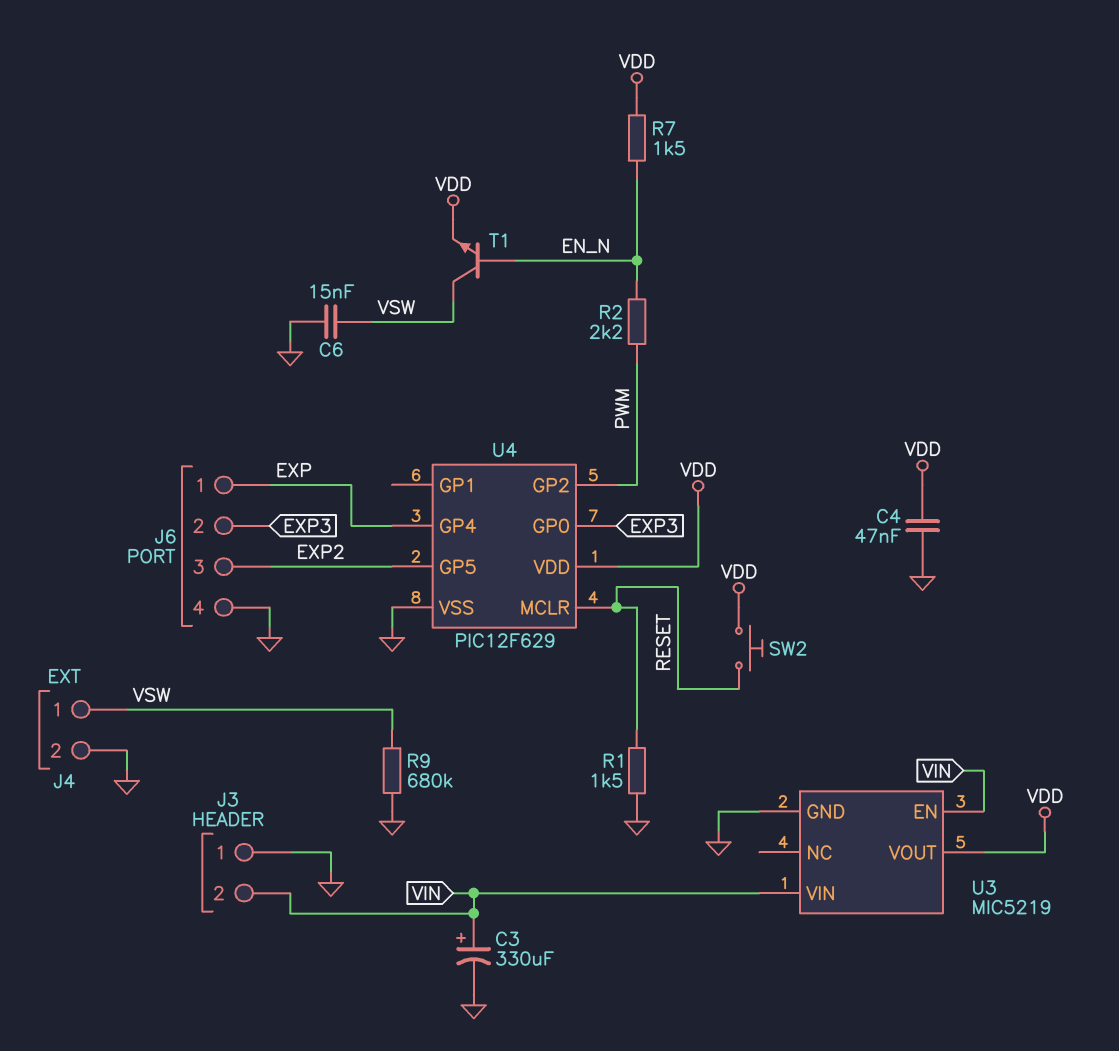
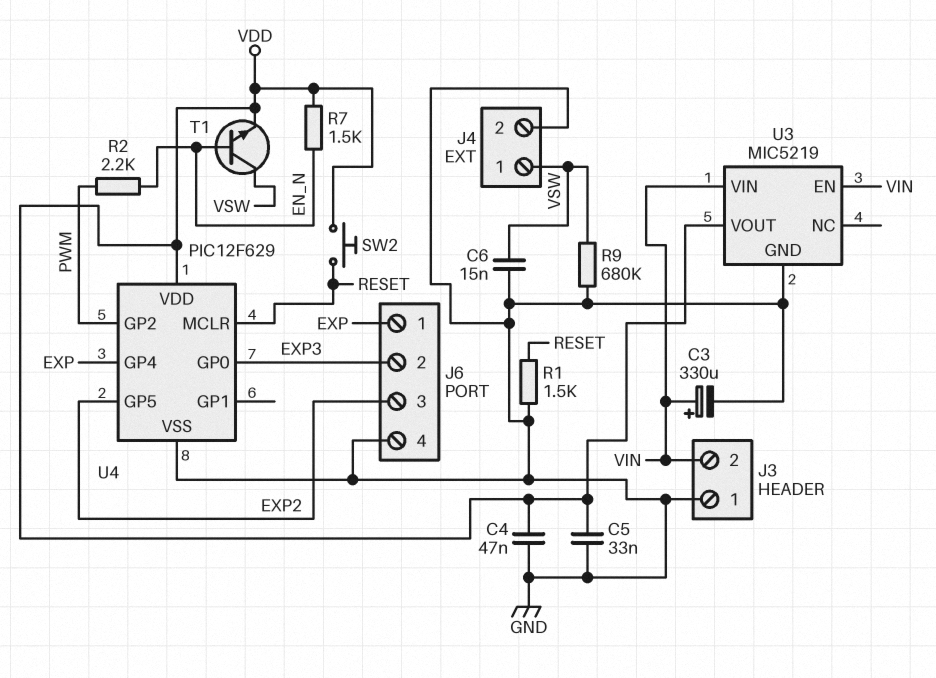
C5: none -> 33nF (GND, VDD)

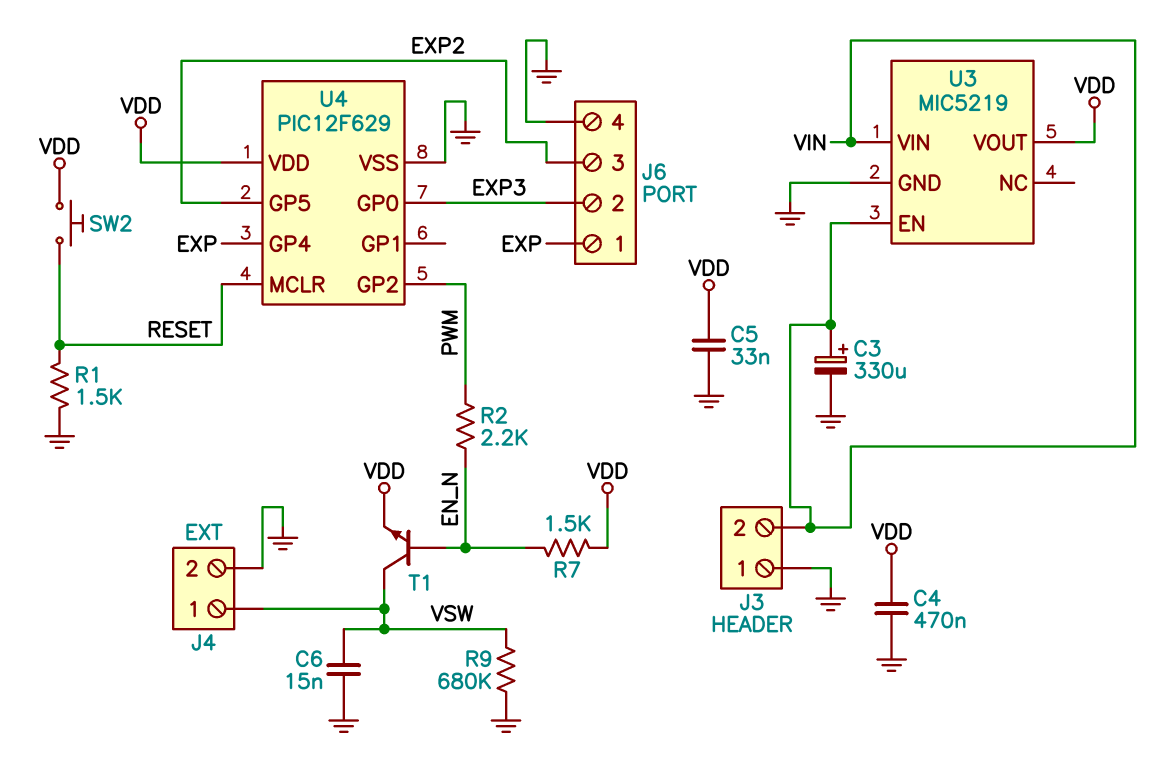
C4: 47nF (GND, VDD) -> 470nF (GND, VDD)

